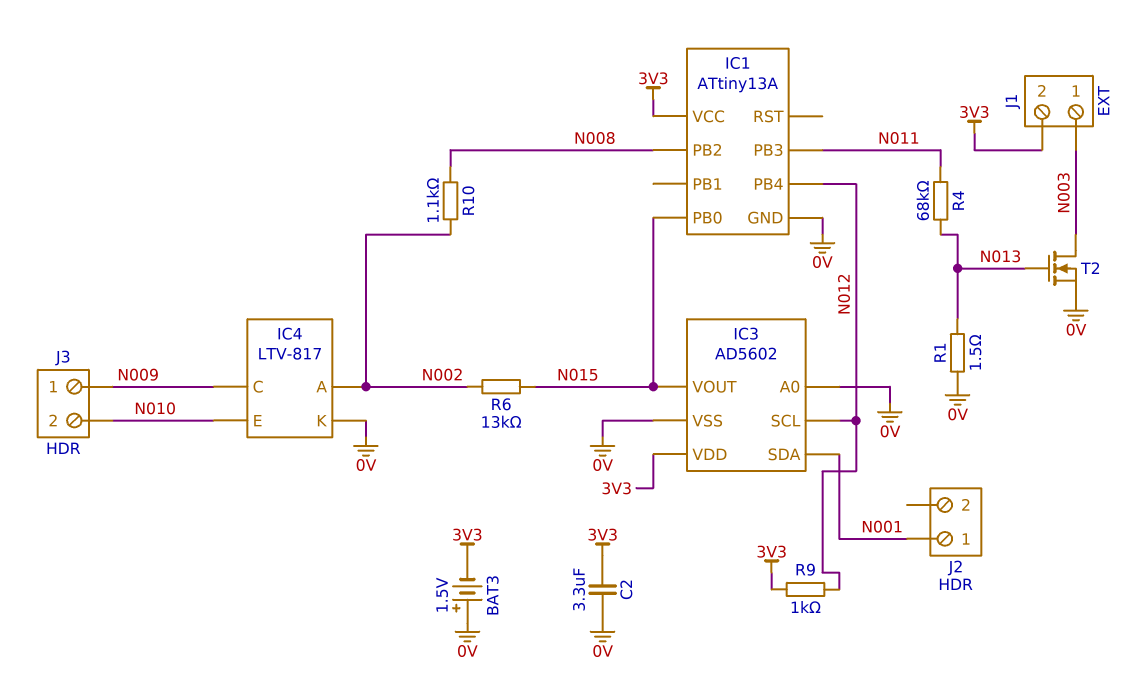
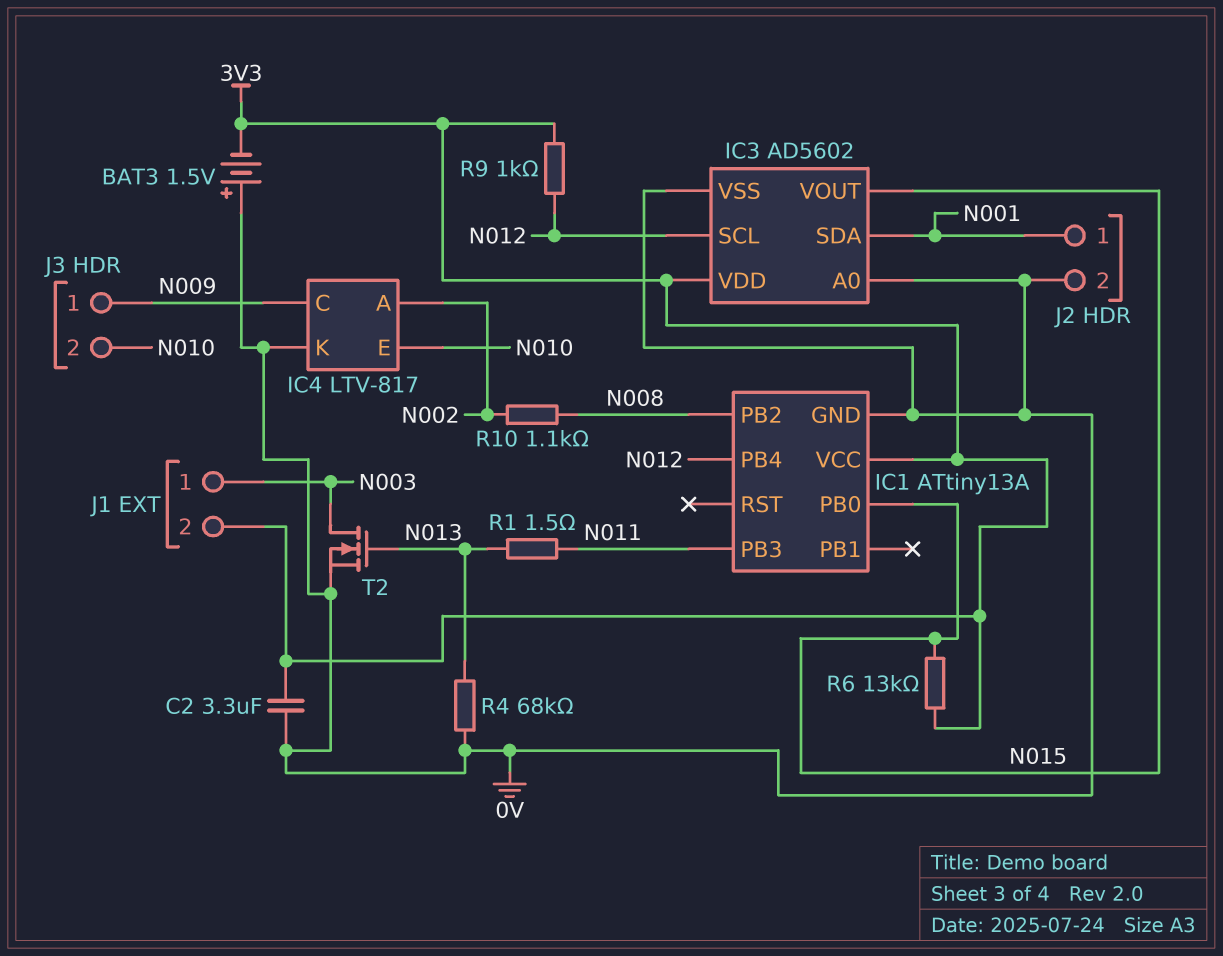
J2 pin 2: none -> 0V
R1: 1.5 (0V, N013) -> 1.5 (N011, N013)
R4: 68k (N011, N013) -> 68k (0V, N013)
R6: 13k (N002, N015) -> 13k (3V3, N015)

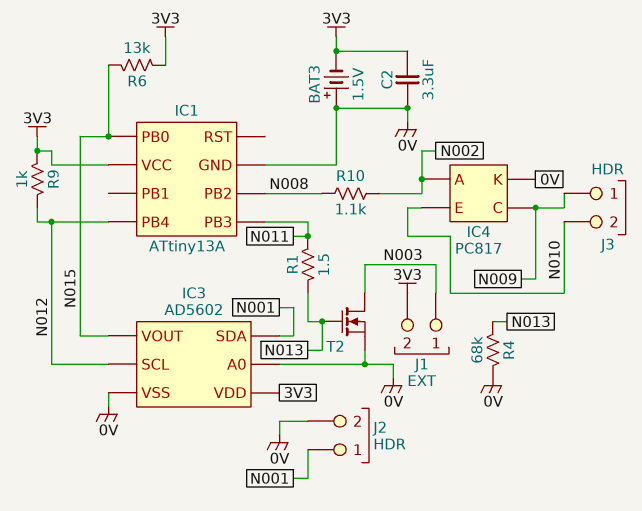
IC4: LTV-817 -> PC817

